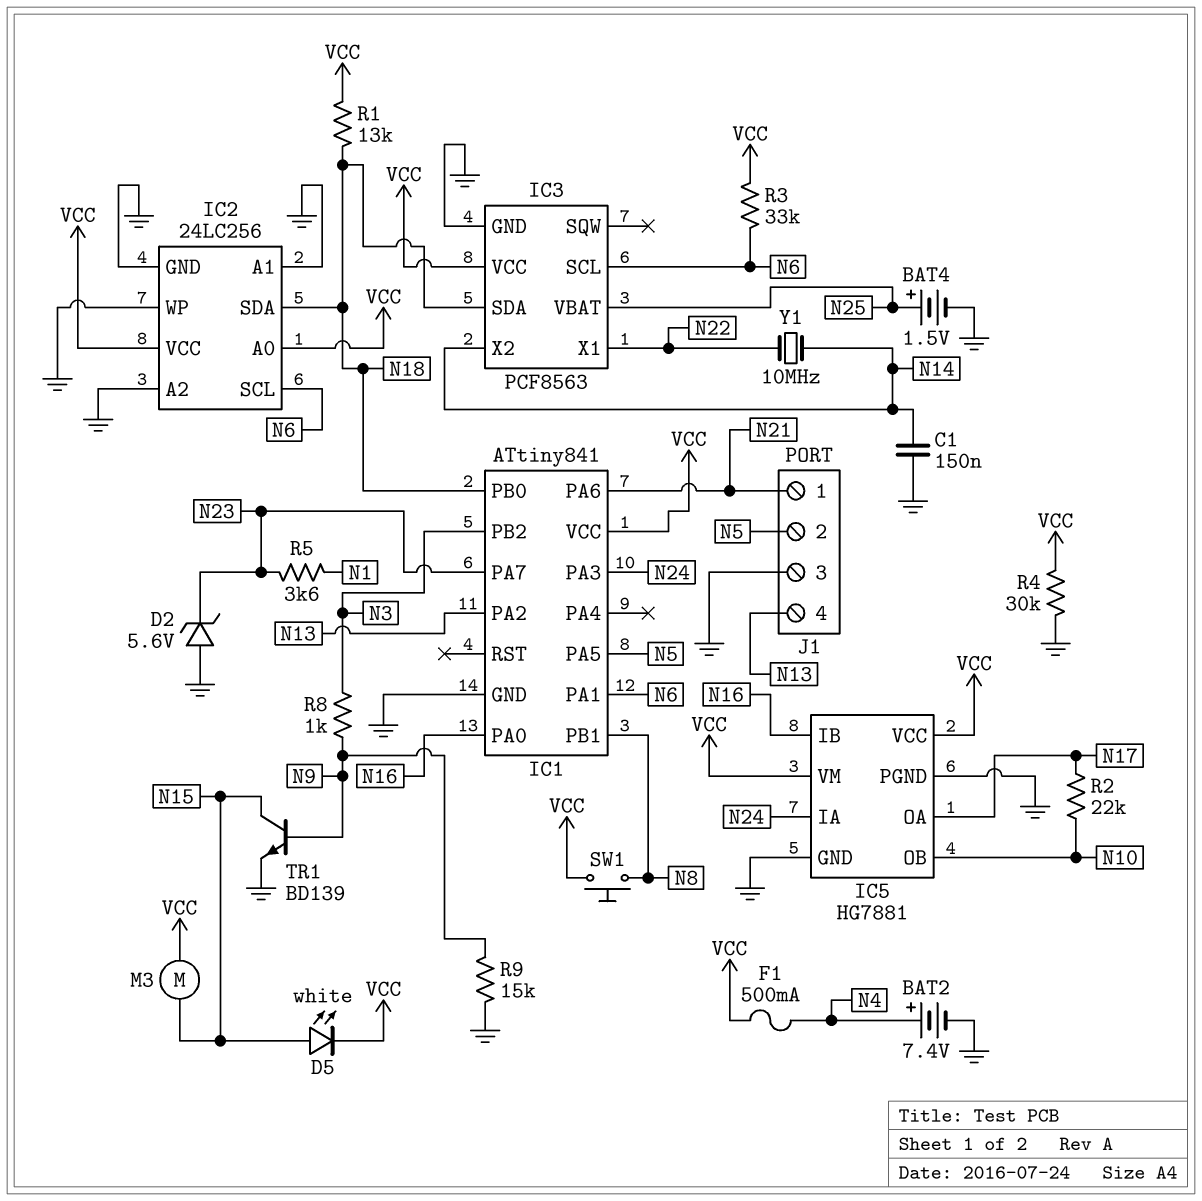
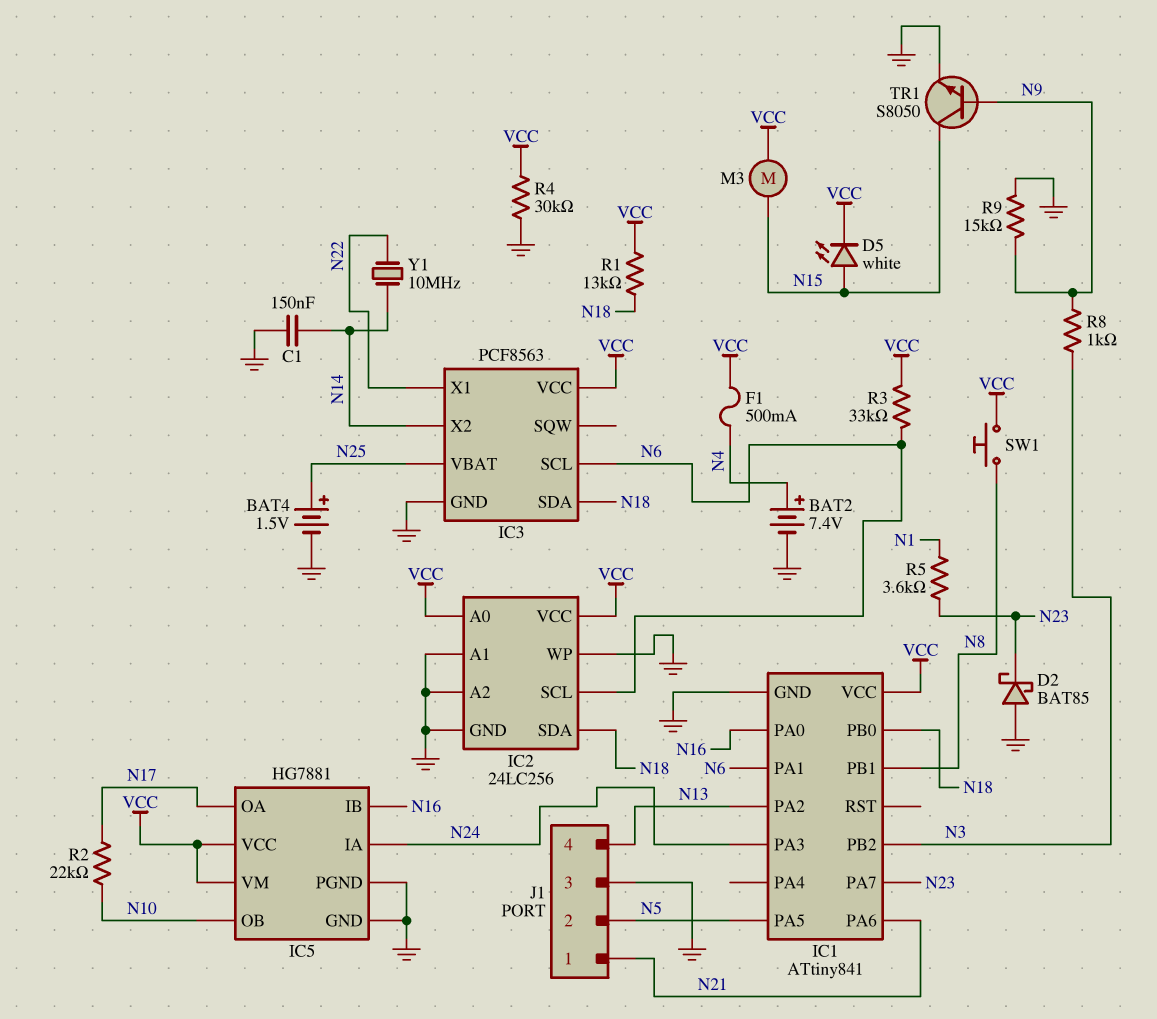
D2: zener 5.6V (A GND, K N23) -> schottky BAT85 (A GND, K N23)
TR1: NPN BD139 (B N9, C N15, E GND) -> NPN S8050 (B N9, C N15, E GND)

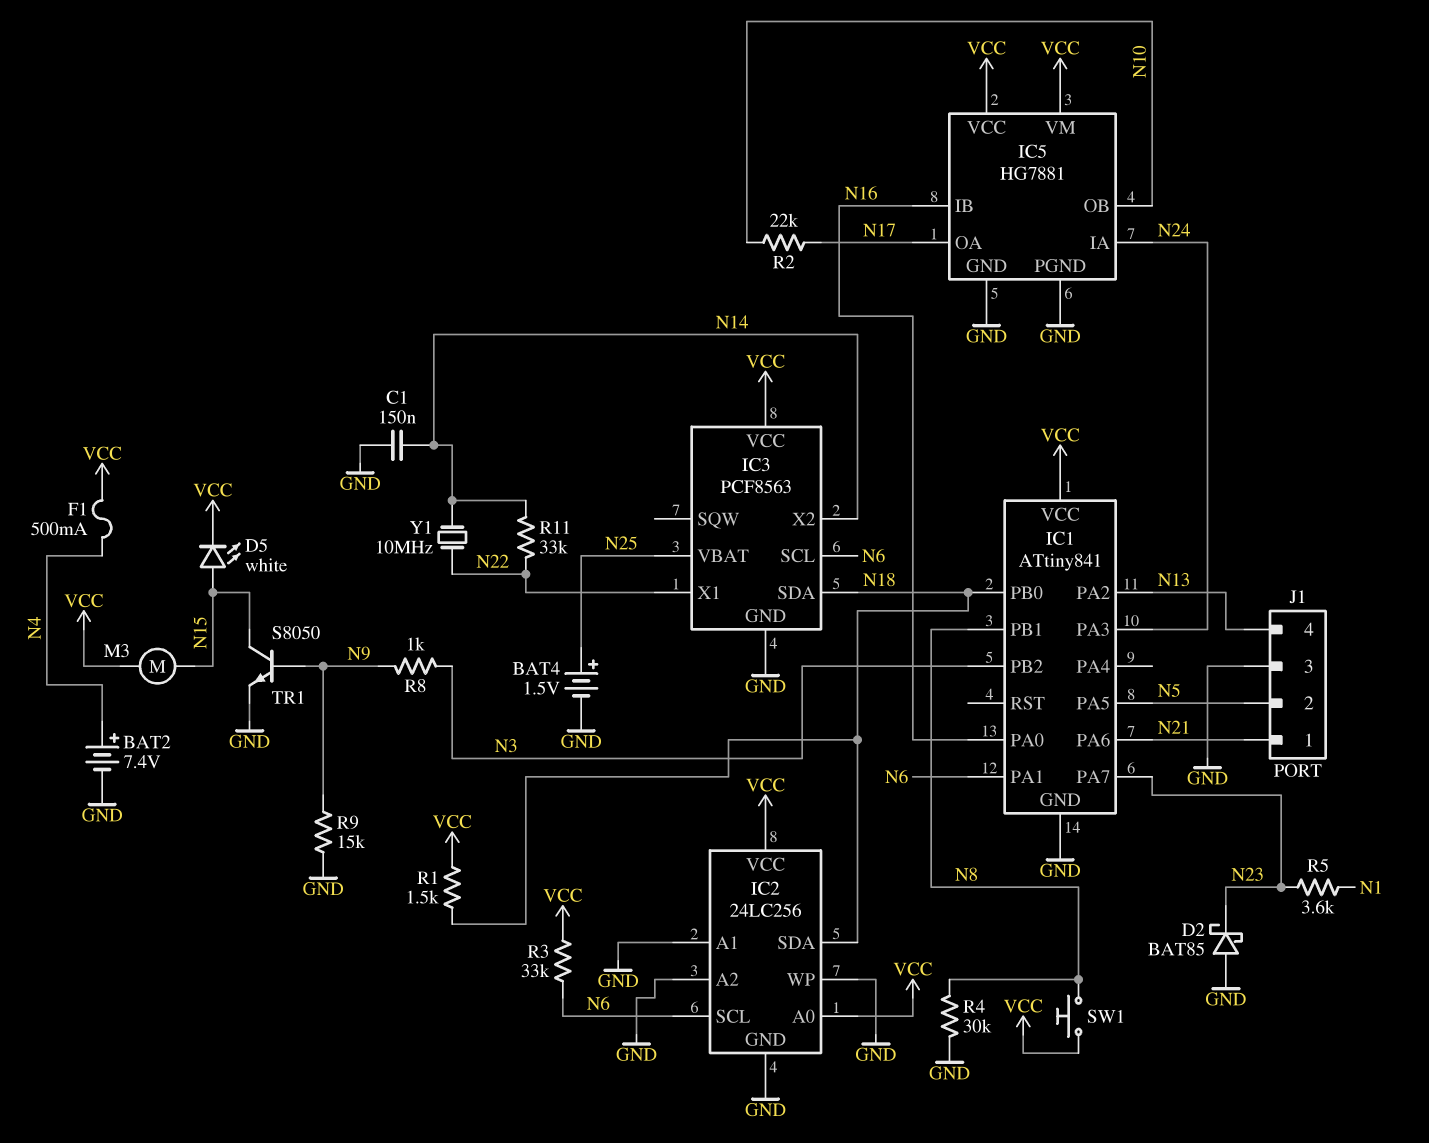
R1: 13k (N18, VCC) -> 1.5k (N18, VCC)
R4: 30k (GND, VCC) -> 30k (GND, N8)
R11: none -> 33k (N14, N22)

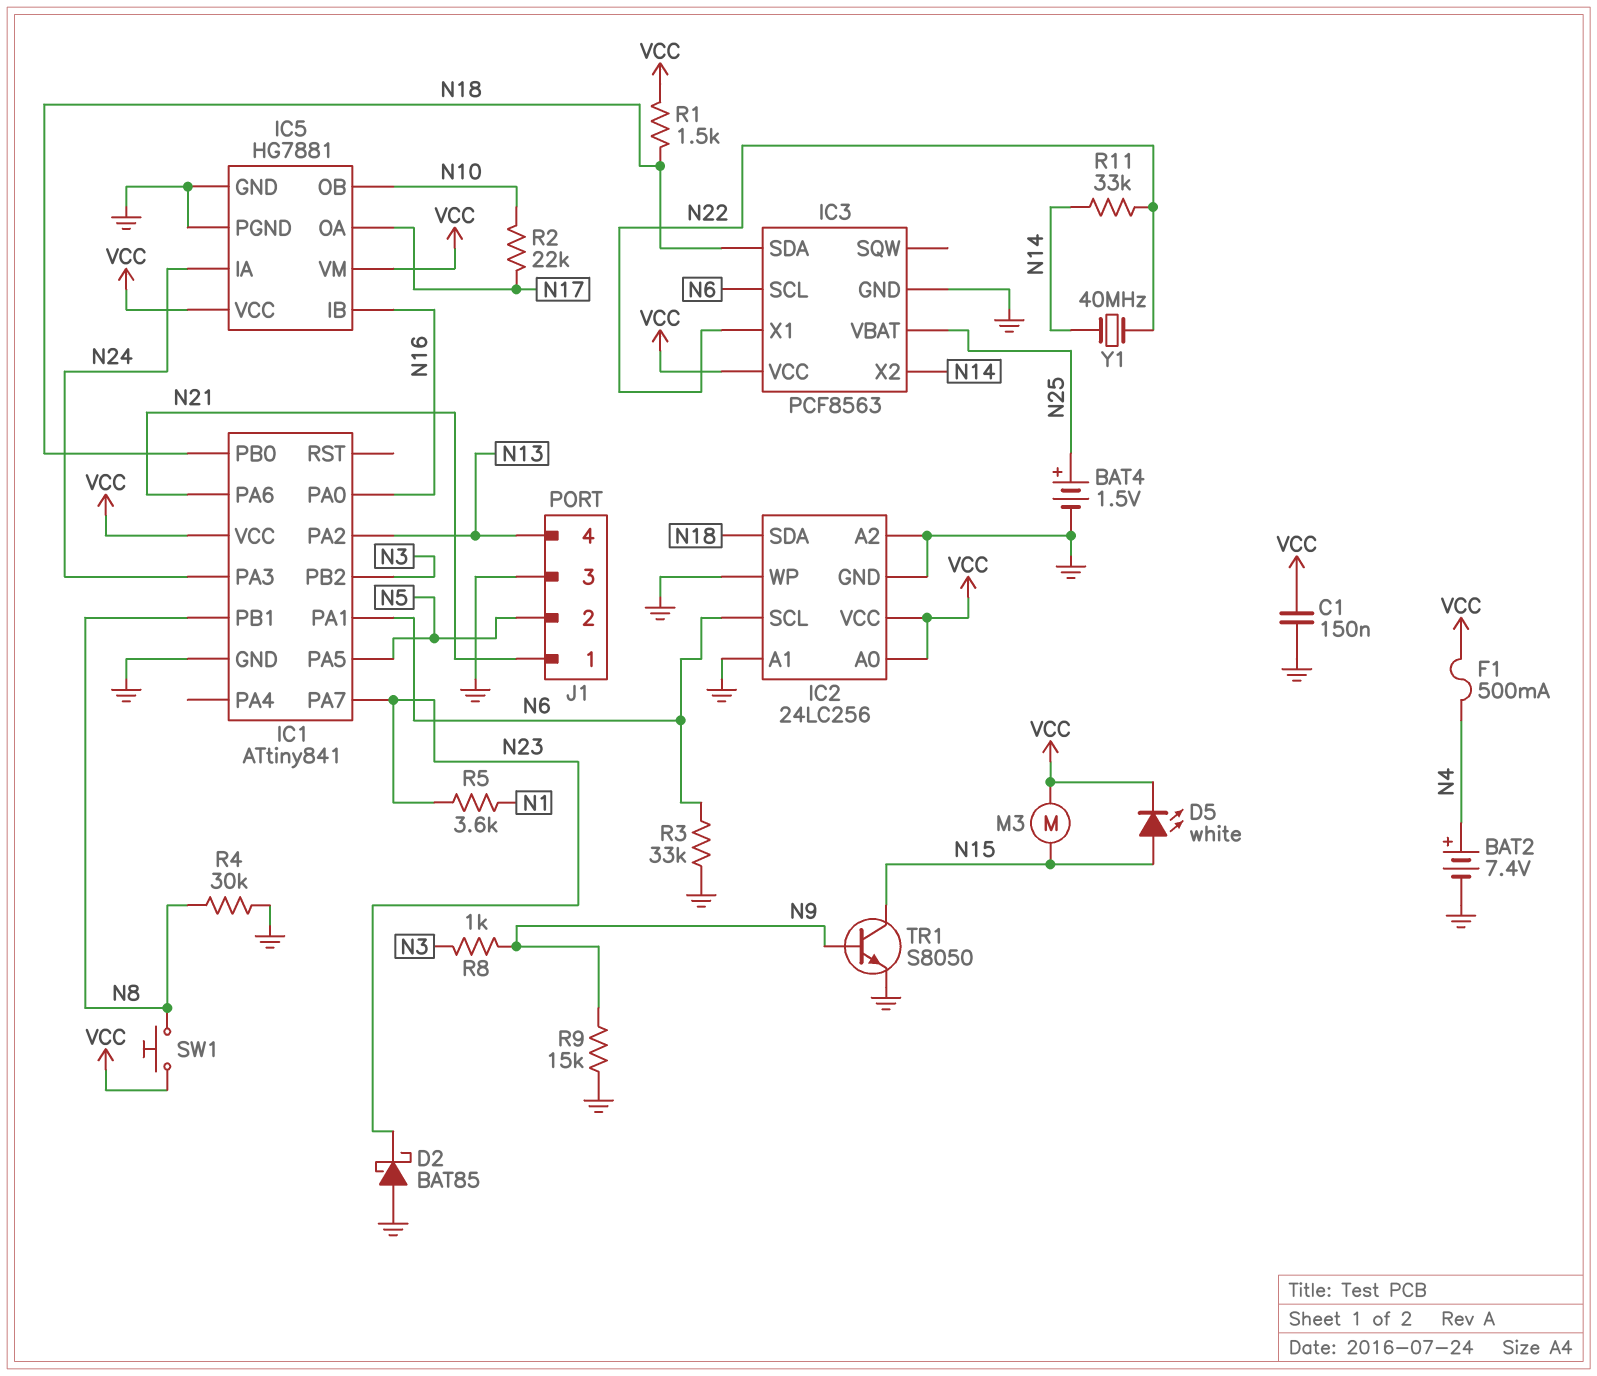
C1: 150nF (GND, N14) -> 150nF (GND, VCC)
R3: 33k (N6, VCC) -> 33k (GND, N6)
Y1: 10MHz (N14, N22) -> 40MHz (N14, N22)

